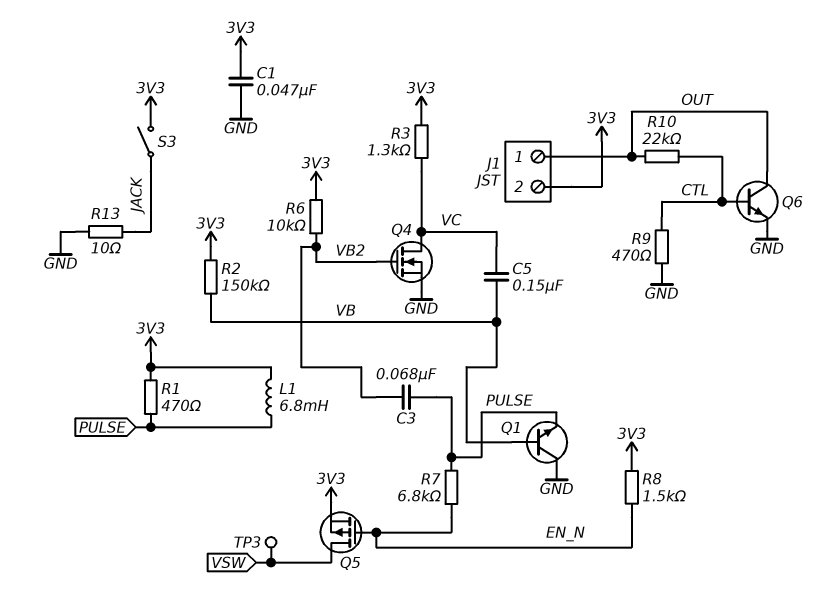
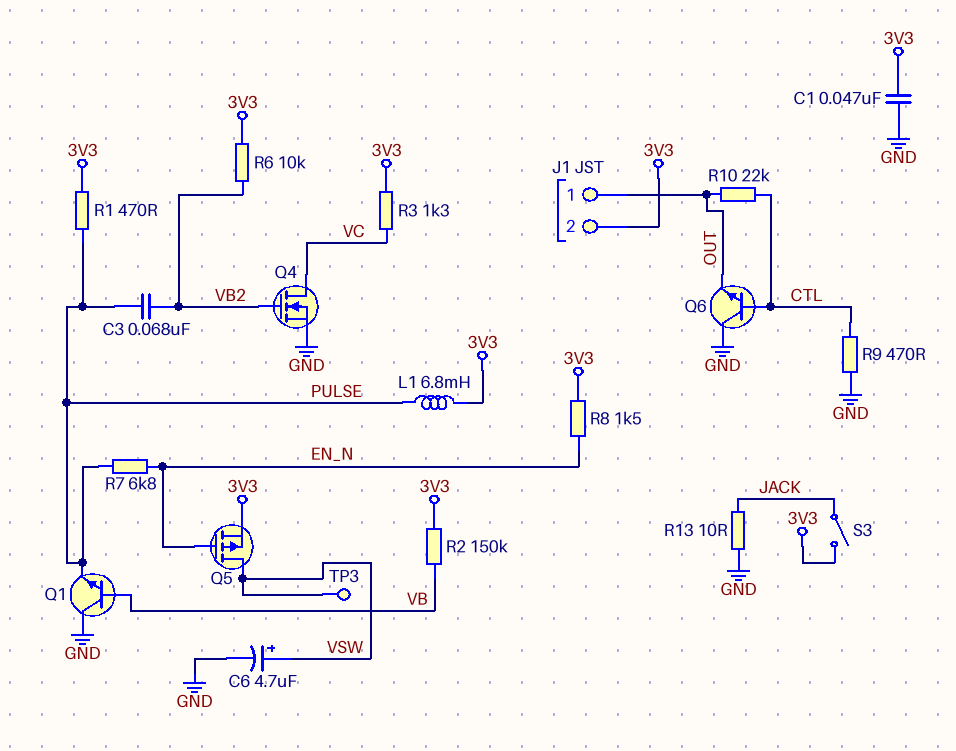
C5: 150nF (VB, VC) -> none
C6: none -> 4.7uF (plus VSW, minus GND)
Q6: NPN (B CTL, C OUT, E GND) -> NPN (B CTL, C GND, E OUT)

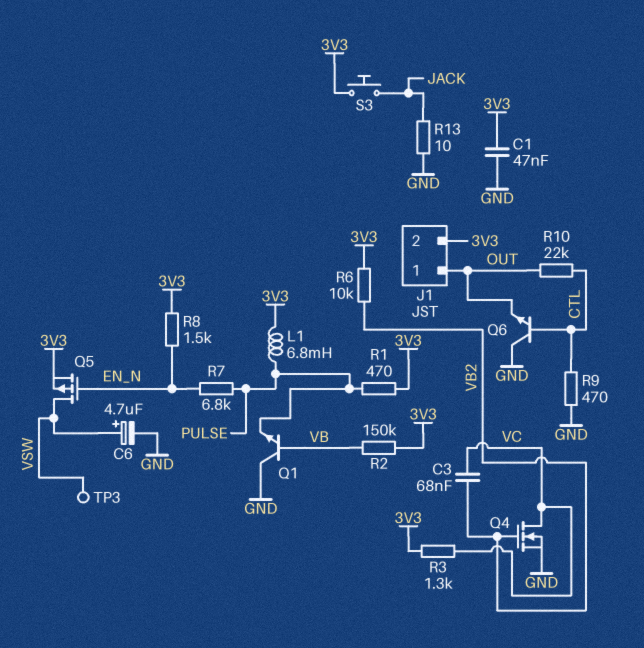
C3: 68nF (PULSE, VB2) -> 68nF (VB2, VC)
S3: switch (3V3, JACK) -> button (3V3, JACK)

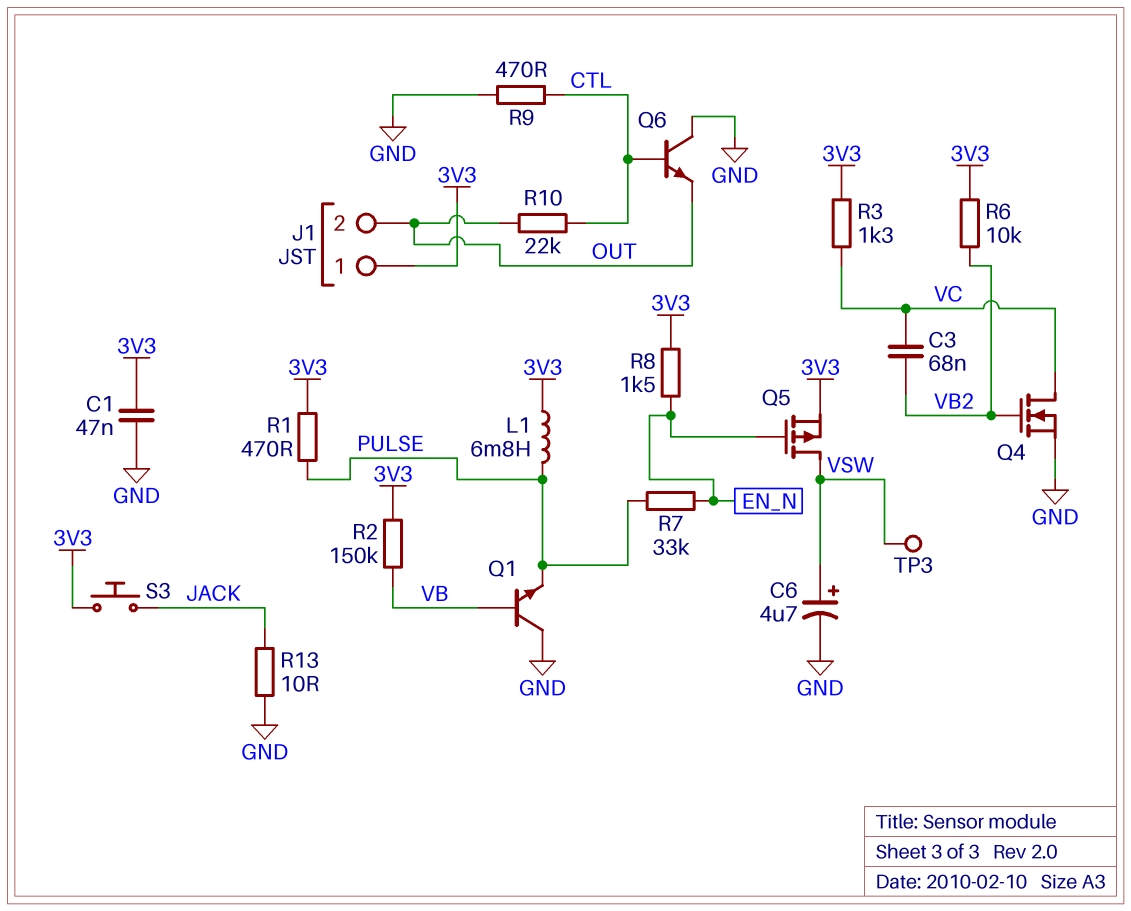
J1 pin 1: OUT -> 3V3
J1 pin 2: 3V3 -> OUT
R7: 6.8k (EN_N, PULSE) -> 33k (EN_N, PULSE)

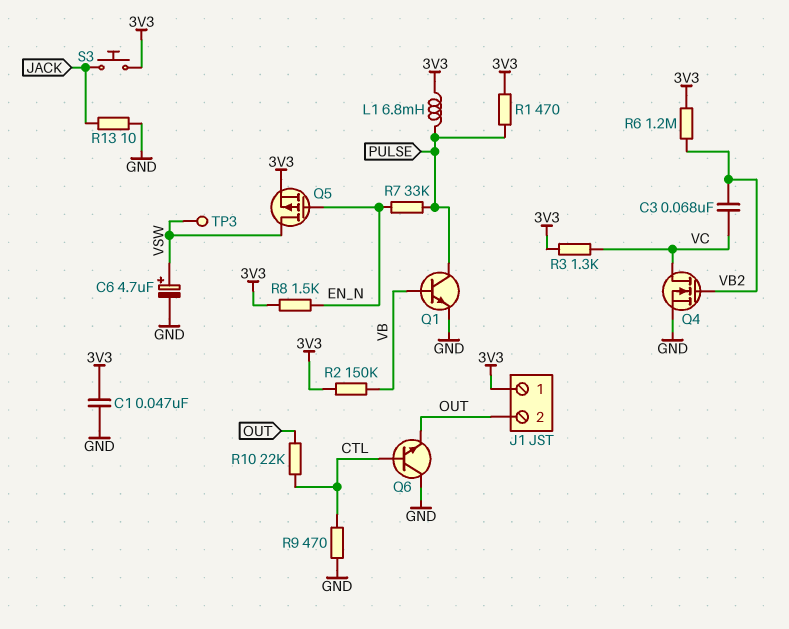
Q1: NPN (B VB, C GND, E PULSE) -> NPN (B VB, C PULSE, E GND)
R6: 10k (3V3, VB2) -> 1.2M (3V3, VB2)

